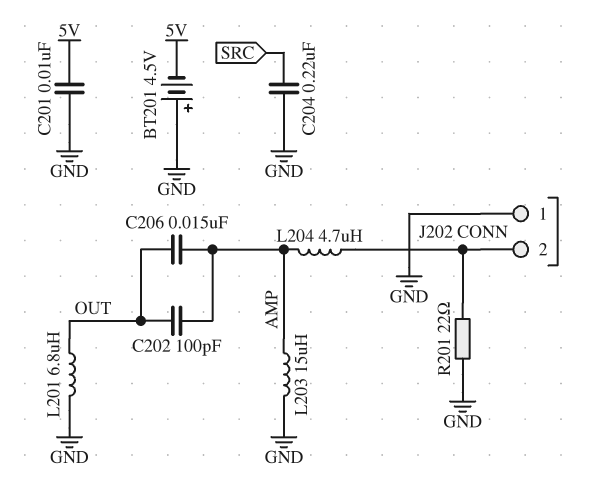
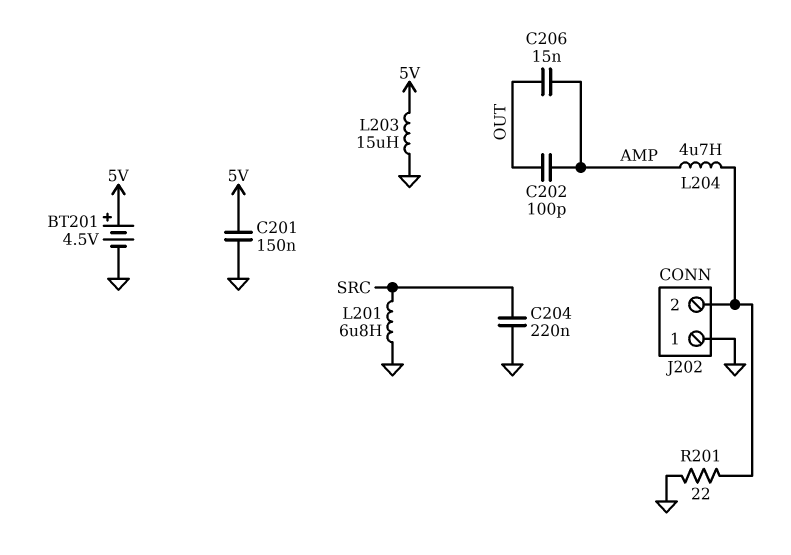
BT201: 4.5V (plus GND, minus 5V) -> 4.5V (plus 5V, minus GND)
C201: 10nF (5V, GND) -> 150nF (5V, GND)
L201: 6.8uH (GND, OUT) -> 6.8uH (GND, SRC)
L203: 15uH (AMP, GND) -> 15uH (5V, GND)

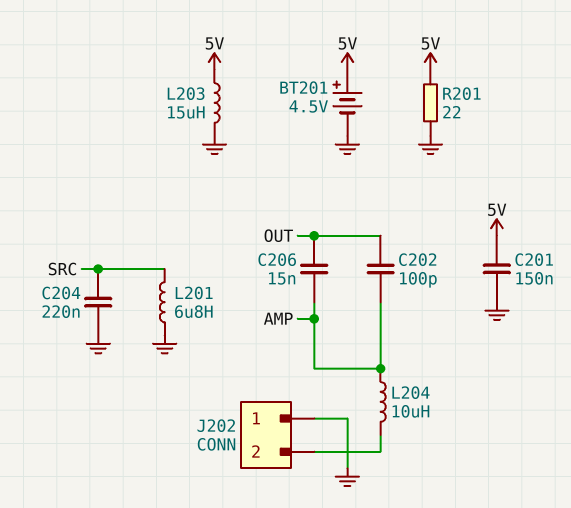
L204: 4.7uH (AMP, J202/2) -> 10uH (AMP, J202/2)
R201: 22 (GND, J202/2) -> 22 (5V, GND)

